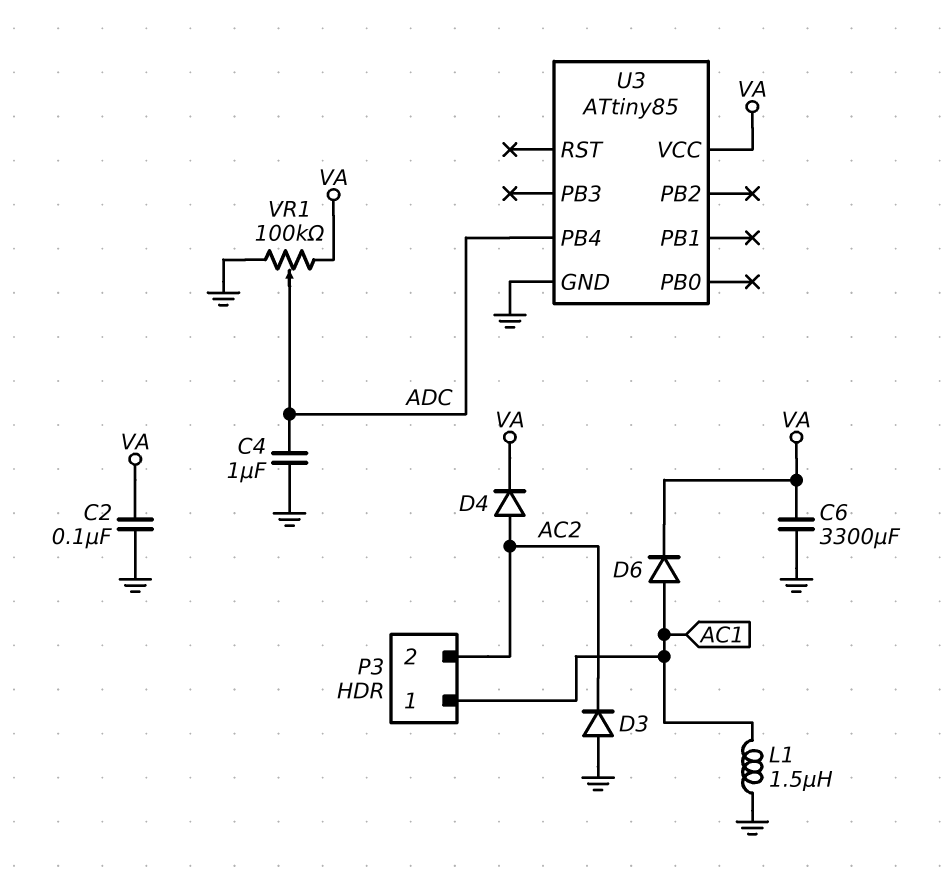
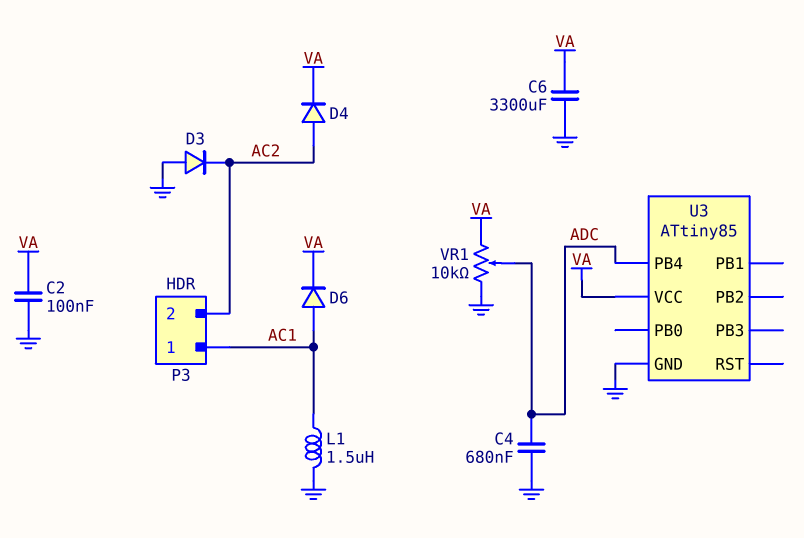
C4: 1uF (ADC, GND) -> 680nF (ADC, GND)
VR1: 100k (GND, VA, wiper ADC) -> 10k (GND, VA, wiper ADC)

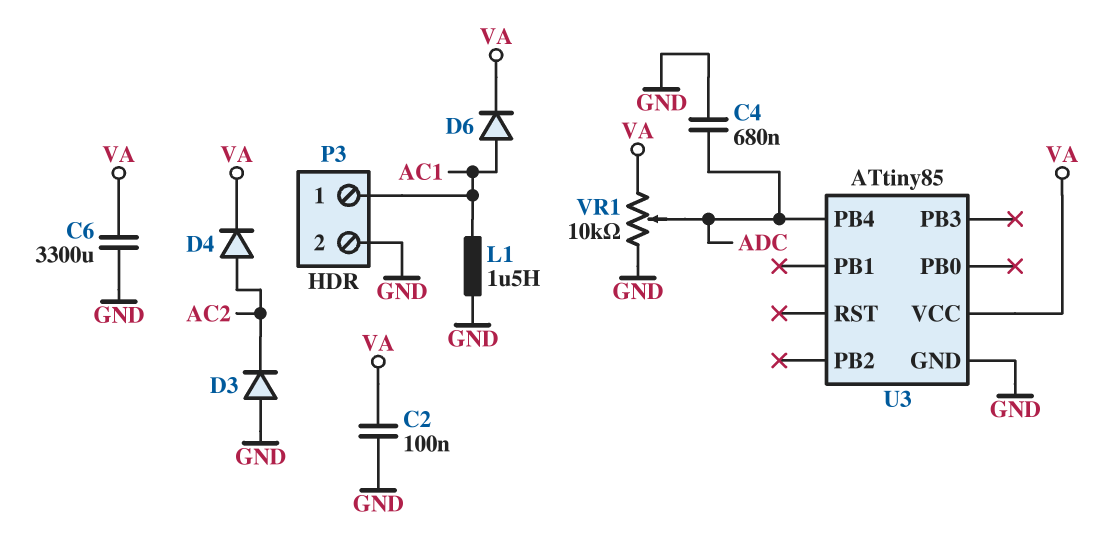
P3 pin 2: AC2 -> GND

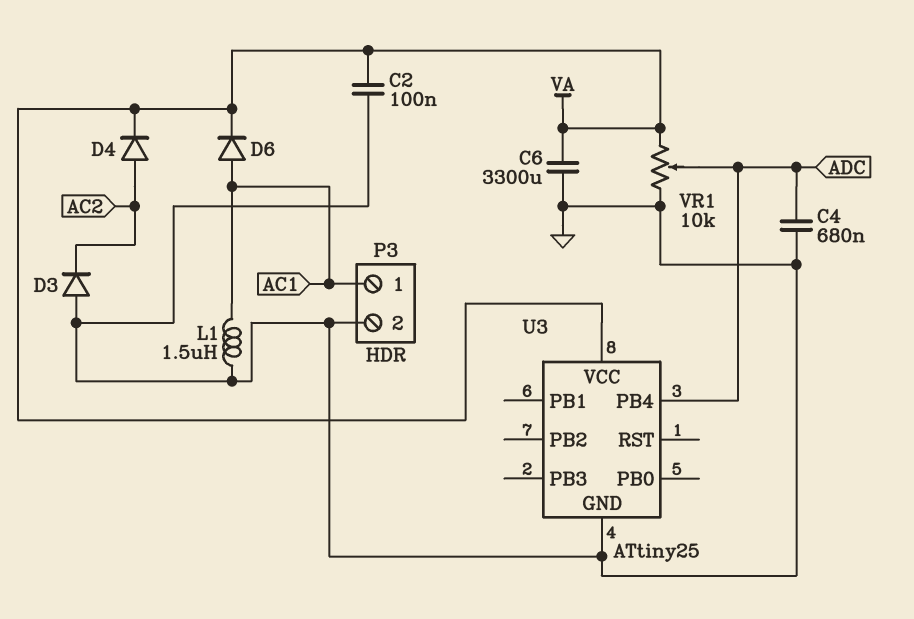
U3: ATtiny85 -> ATtiny25

